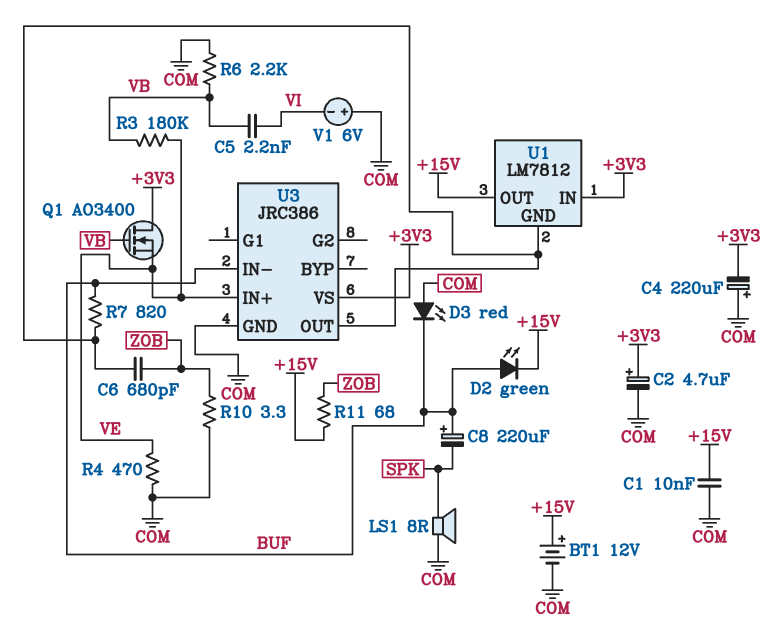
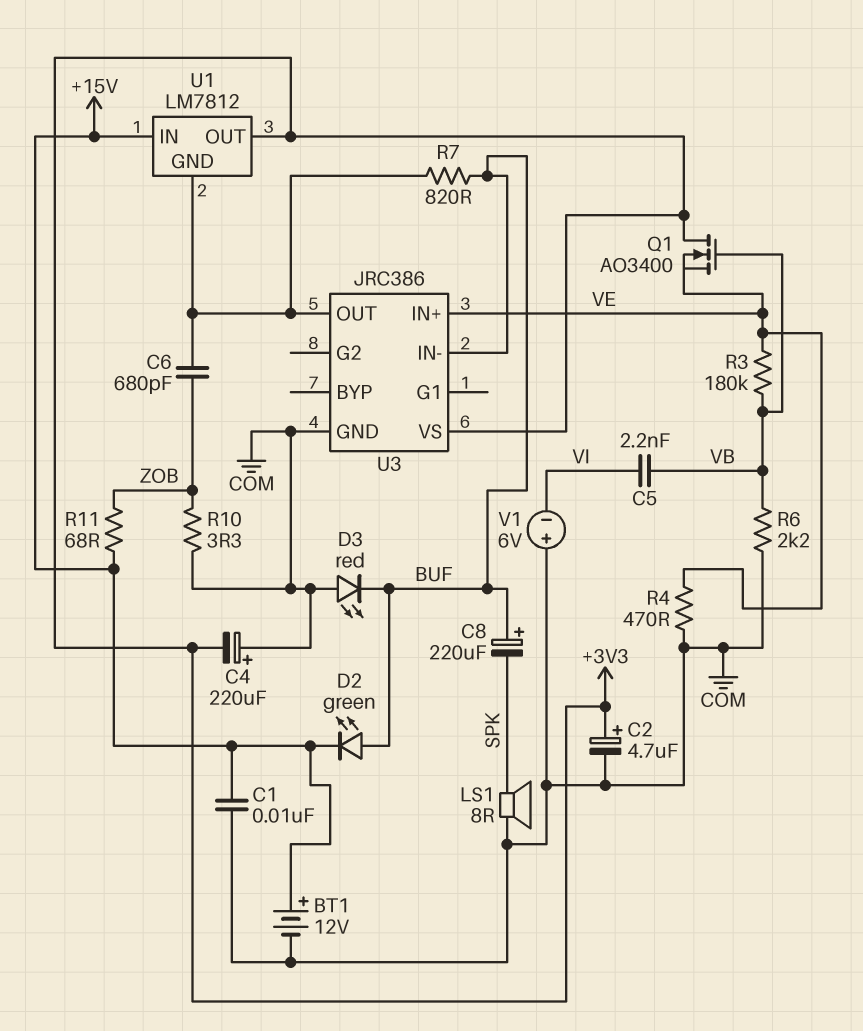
U1 pin IN: +3V3 -> +15V
U1 pin OUT: +15V -> +3V3

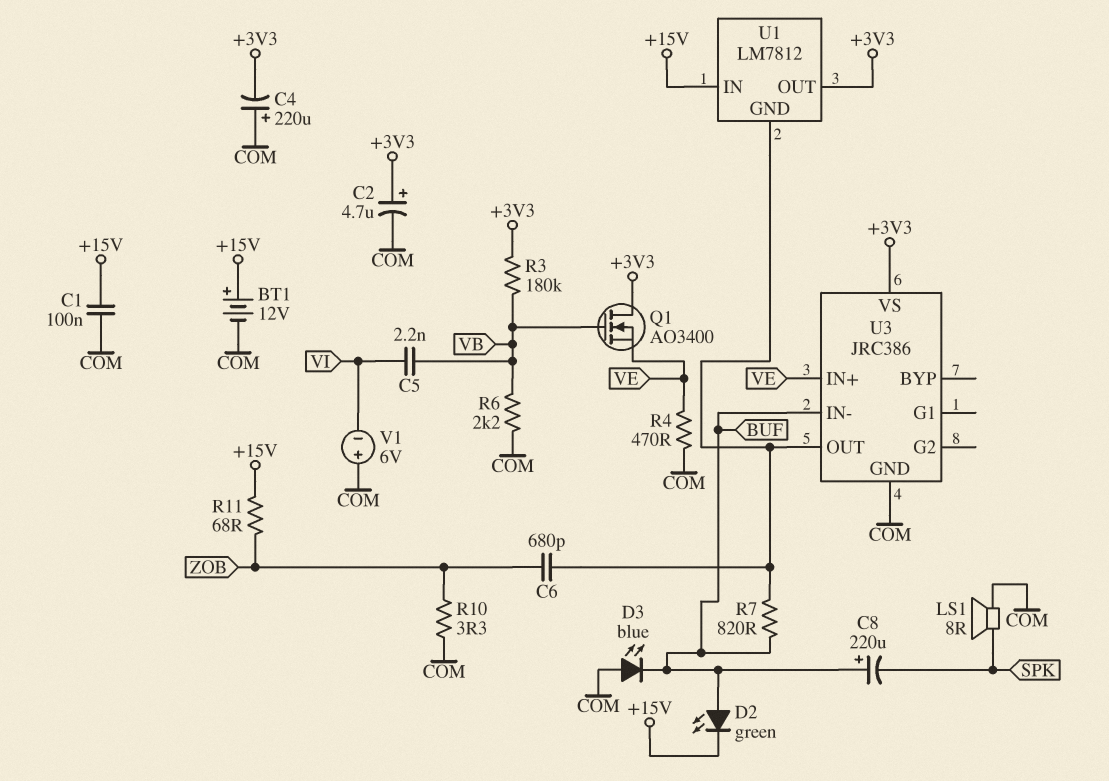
C1: 10nF (+15V, COM) -> 100nF (+15V, COM)
D3: LED red (A COM, K BUF) -> LED blue (A COM, K BUF)
R3: 180k (VB, VE) -> 180k (+3V3, VB)

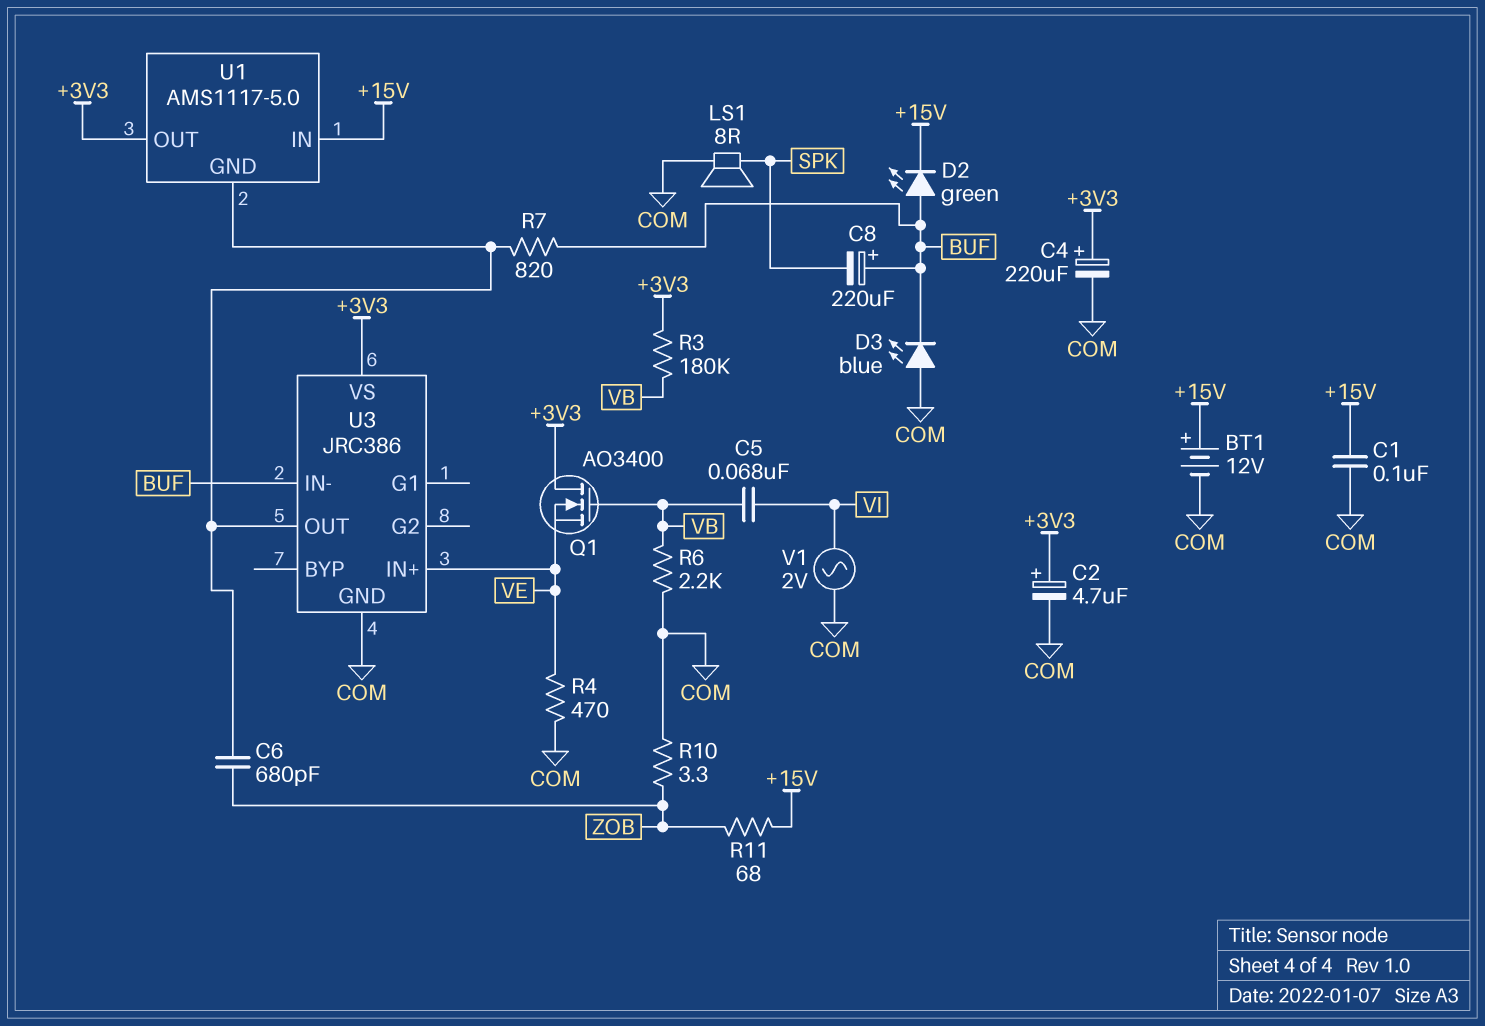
C4: 220uF (plus COM, minus +3V3) -> 220uF (plus +3V3, minus COM)
C5: 2.2nF (VB, VI) -> 68nF (VB, VI)
U1: LM7812 -> AMS1117-5.0
V1: 6V (plus COM, minus VI) -> AC 2V (COM, VI)

